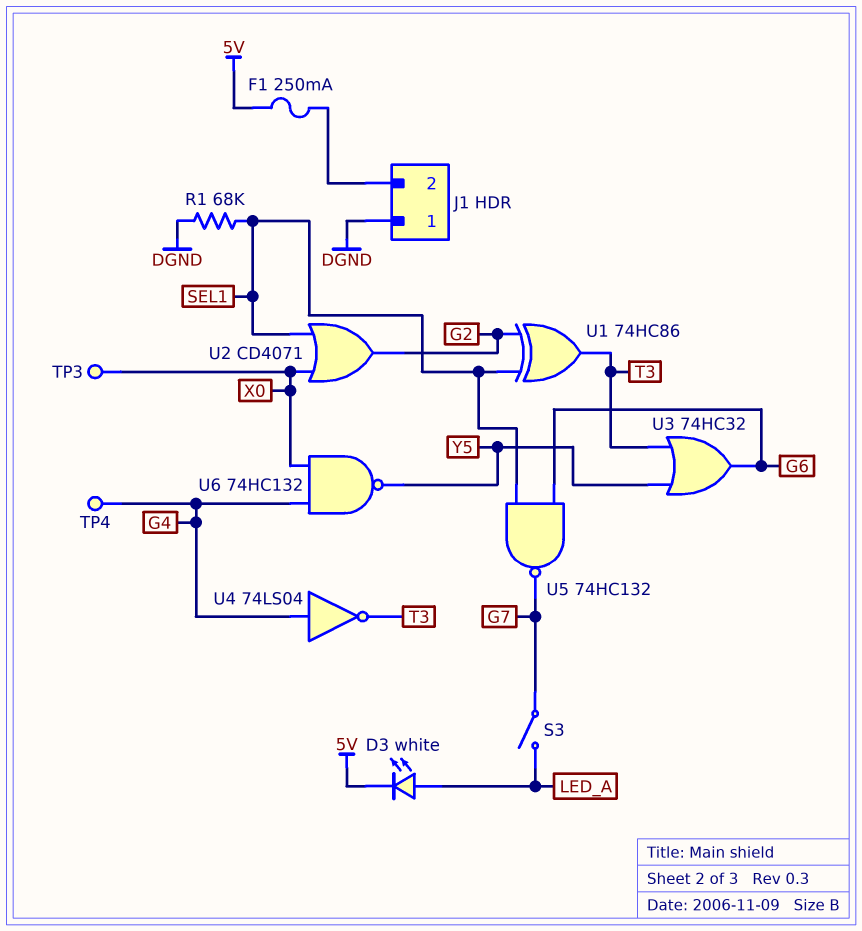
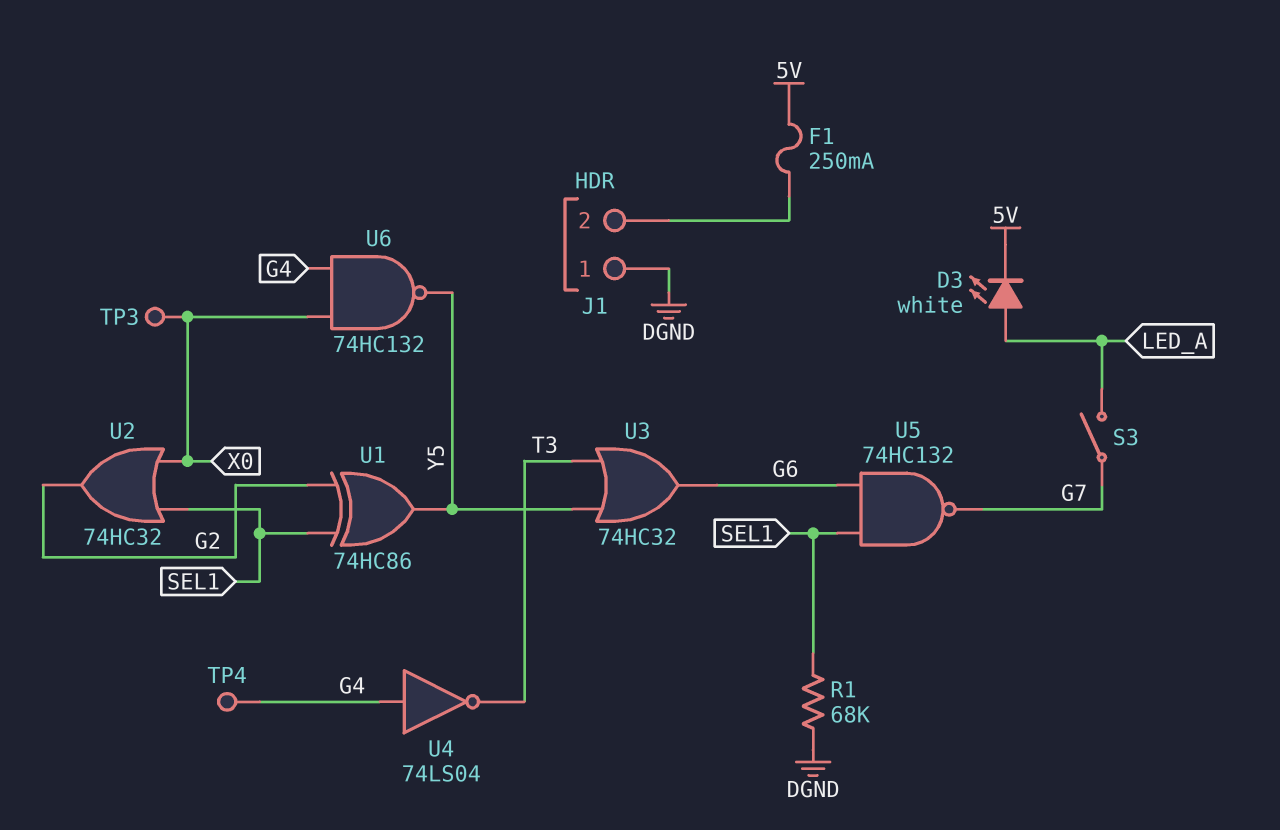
U1: XOR 74HC86 (in G2, in SEL1, out T3) -> XOR 74HC86 (in G2, in SEL1, out Y5)
U2: OR CD4071 (in SEL1, in X0, out G2) -> OR 74HC32 (in SEL1, in X0, out G2)

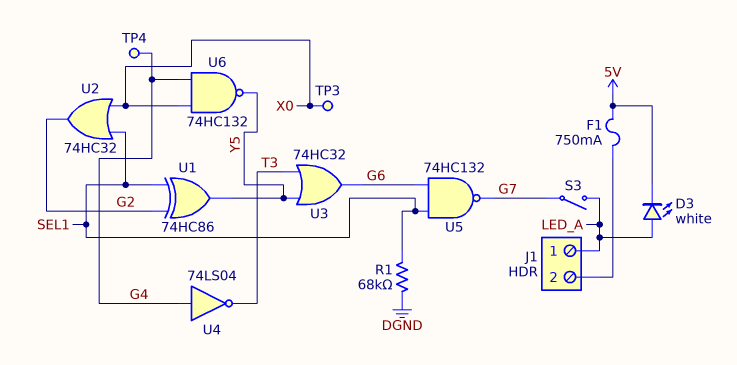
F1: 250mA (5V, J1/2) -> 750mA (5V, J1/2)
J1 pin 1: DGND -> LED_A

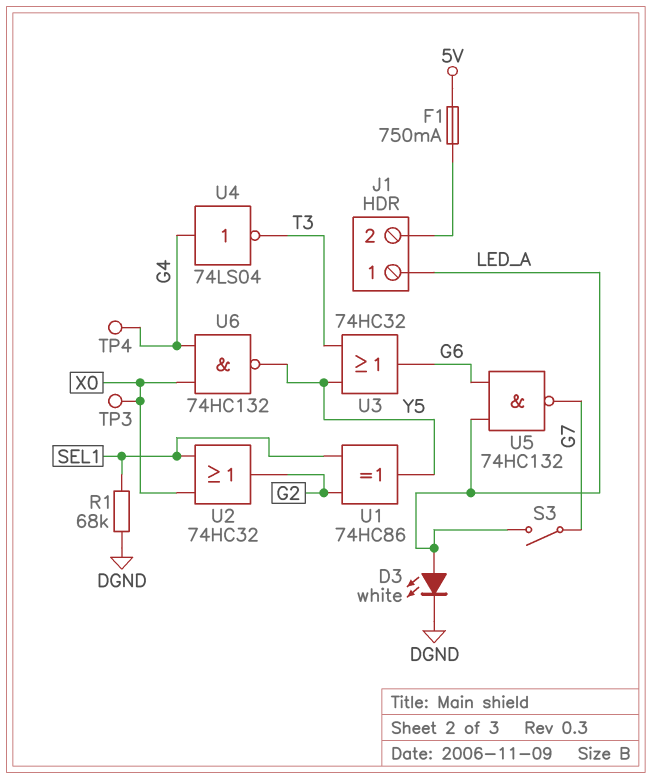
D3: LED white (A LED_A, K 5V) -> LED white (A LED_A, K DGND)
U5: NAND 74HC132 (in G6, in SEL1, out G7) -> NAND 74HC132 (in G6, in LED_A, out G7)

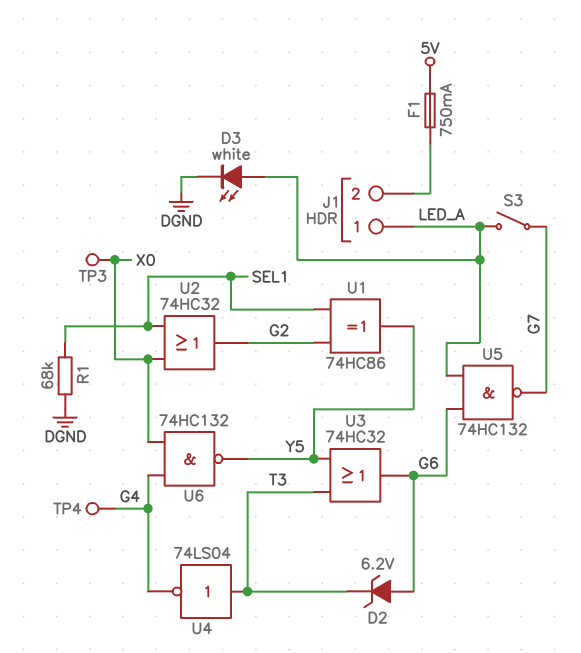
D2: none -> zener 6.2V (A G6, K T3)
U4: NOT 74LS04 (in G4, out T3) -> NOT 74LS04 (in T3, out G4)

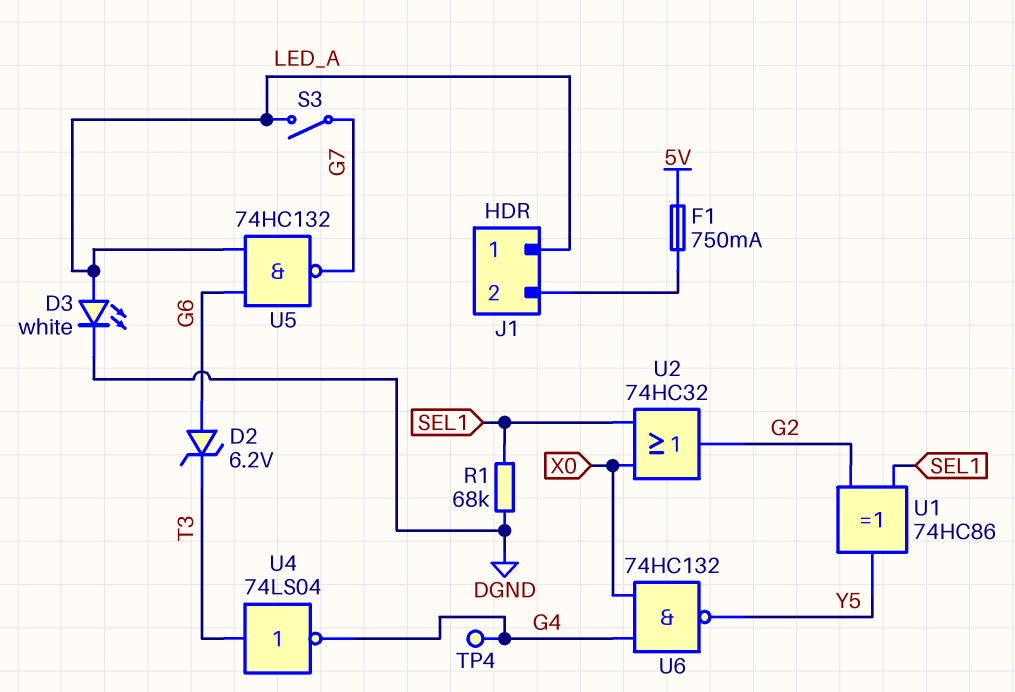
TP3: test point (X0) -> none
U3: OR 74HC32 (in T3, in Y5, out G6) -> none

